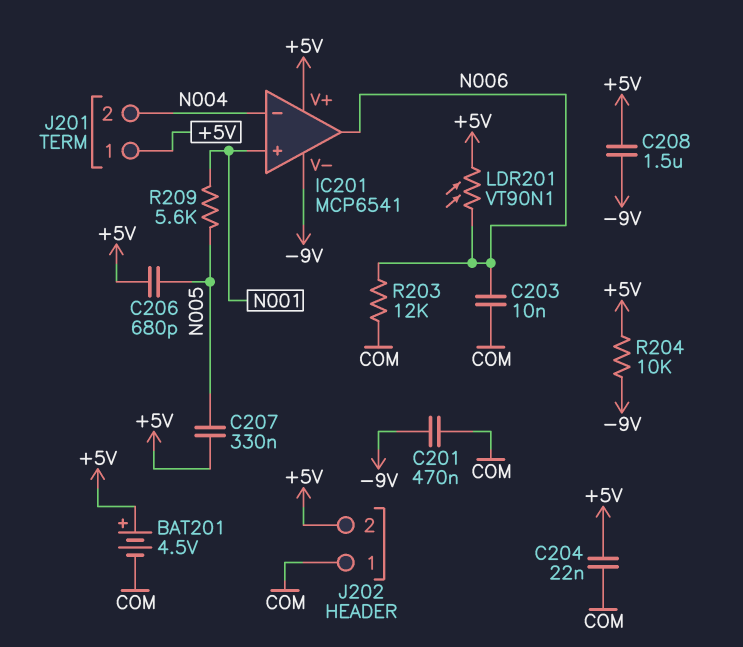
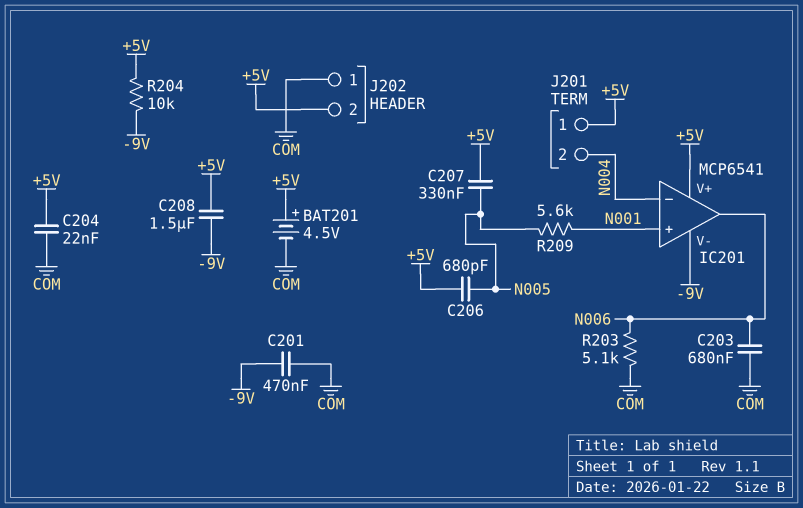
C203: 10nF (COM, N006) -> 680nF (COM, N006)
LDR201: VT90N1 (+5V, N006) -> none
R203: 12k (COM, N006) -> 5.1k (COM, N006)

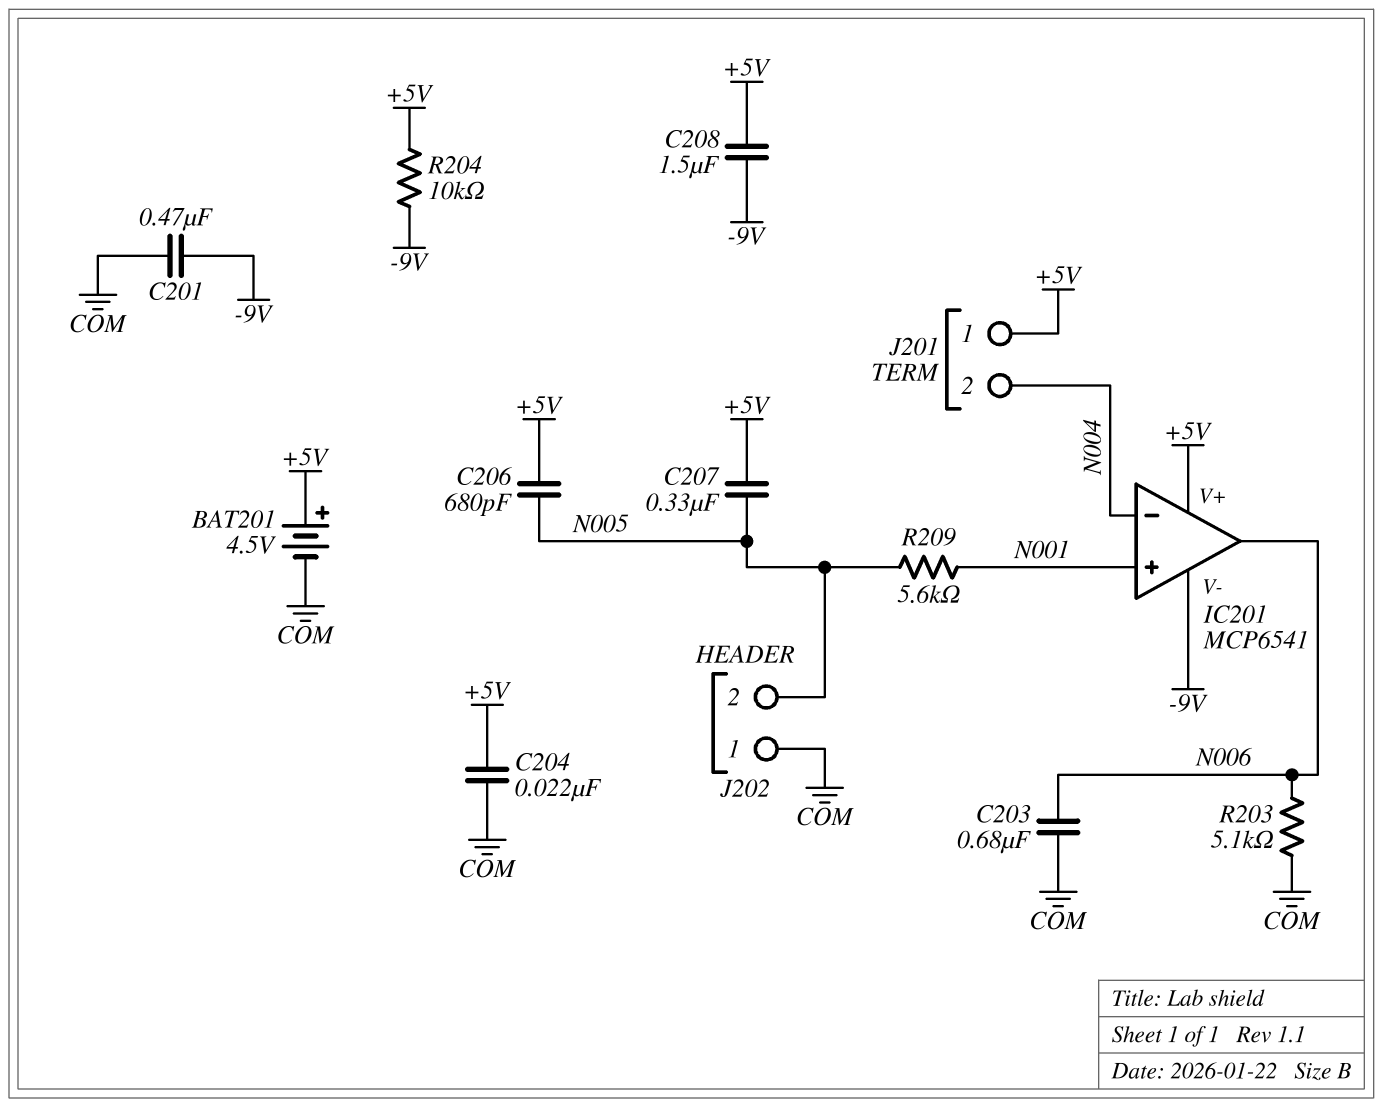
J202 pin 2: +5V -> N005

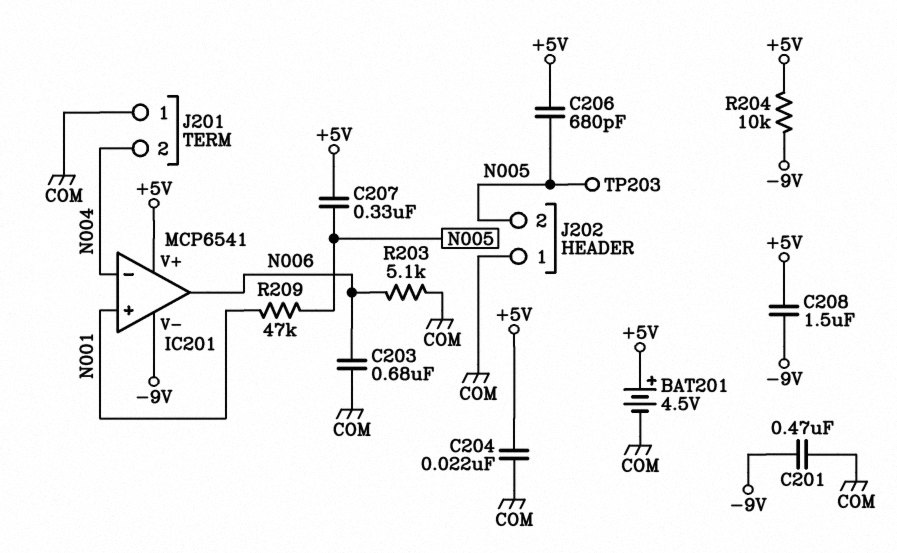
J201 pin 1: +5V -> COM
R209: 5.6k (N001, N005) -> 47k (N001, N005)
TP203: none -> test point (N005)

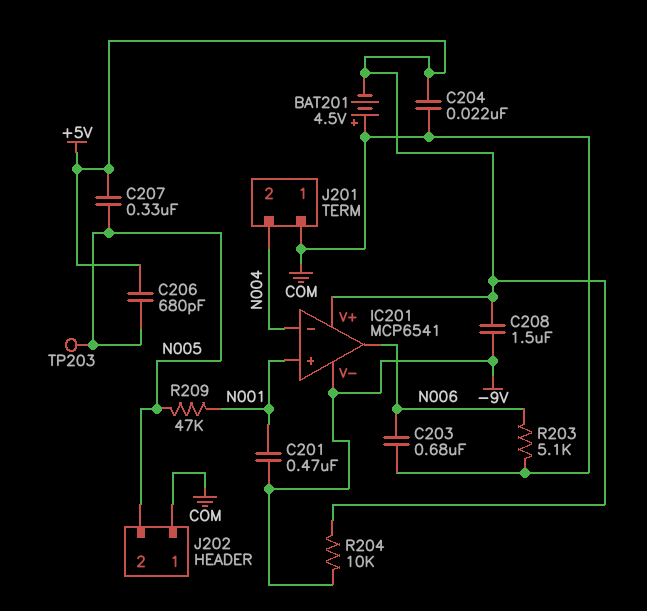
BAT201: 4.5V (plus +5V, minus COM) -> 4.5V (plus COM, minus +5V)
C201: 470nF (-9V, COM) -> 470nF (-9V, N001)

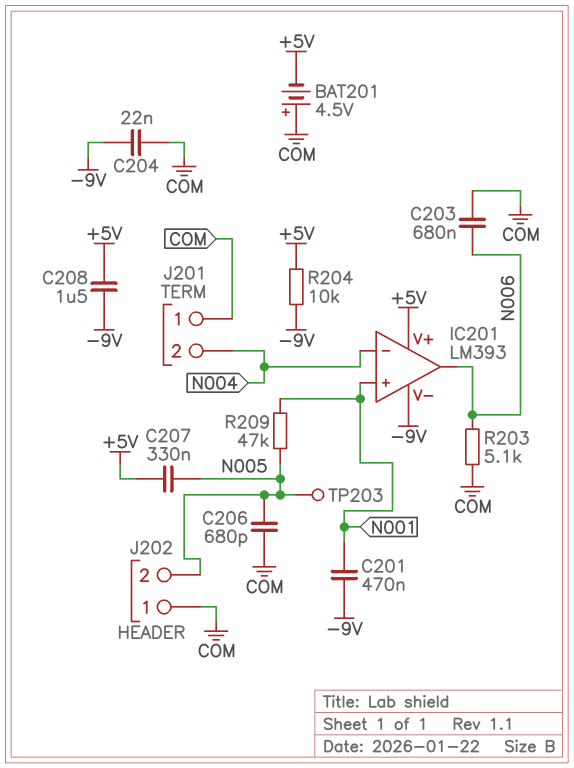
C204: 22nF (+5V, COM) -> 22nF (-9V, COM)
C206: 680pF (+5V, N005) -> 680pF (COM, N005)
IC201: MCP6541 -> LM393

